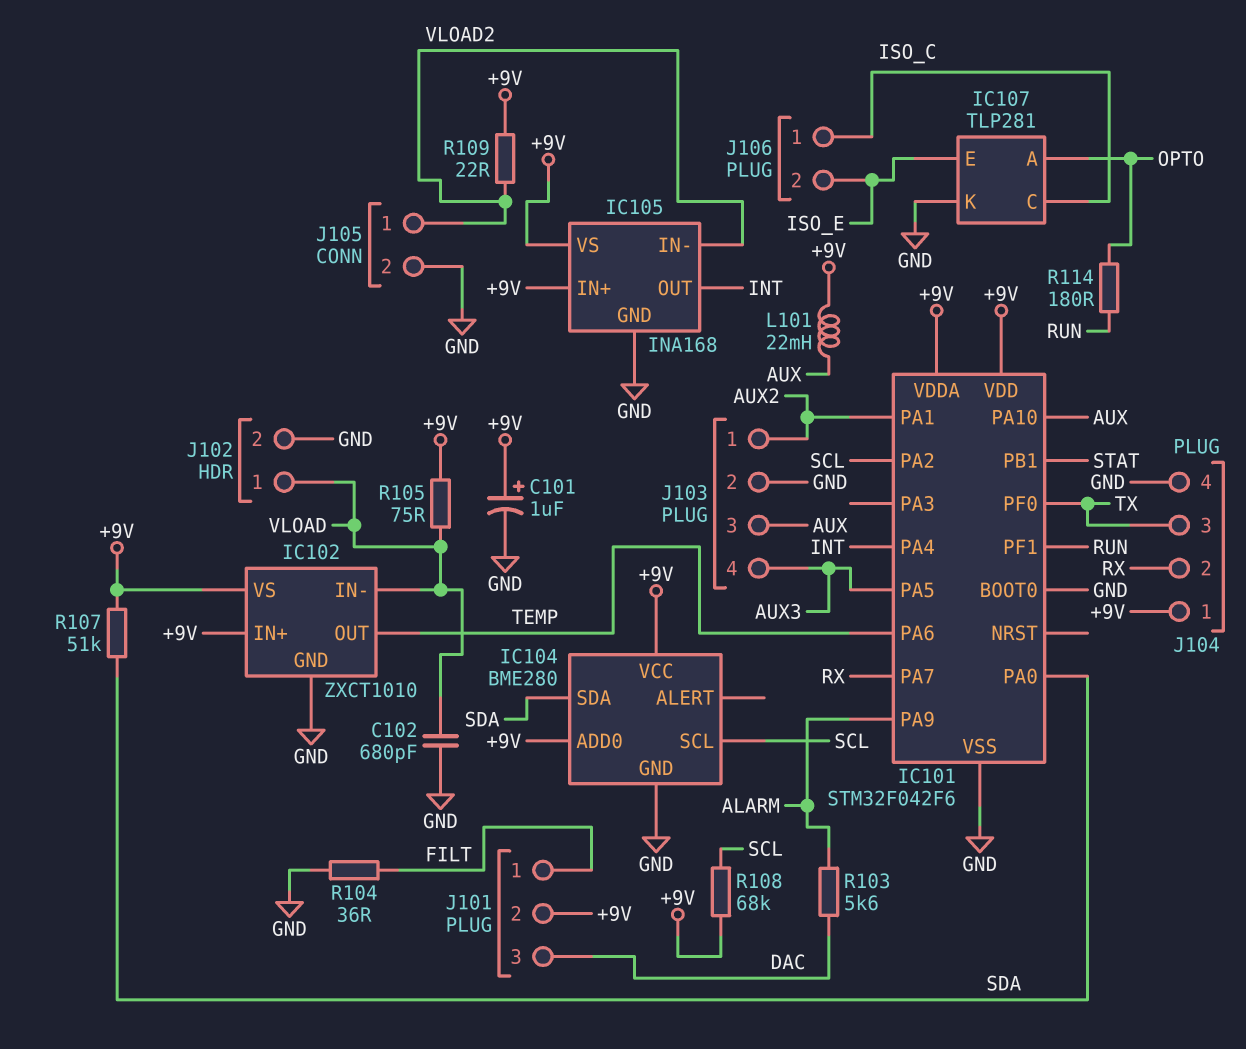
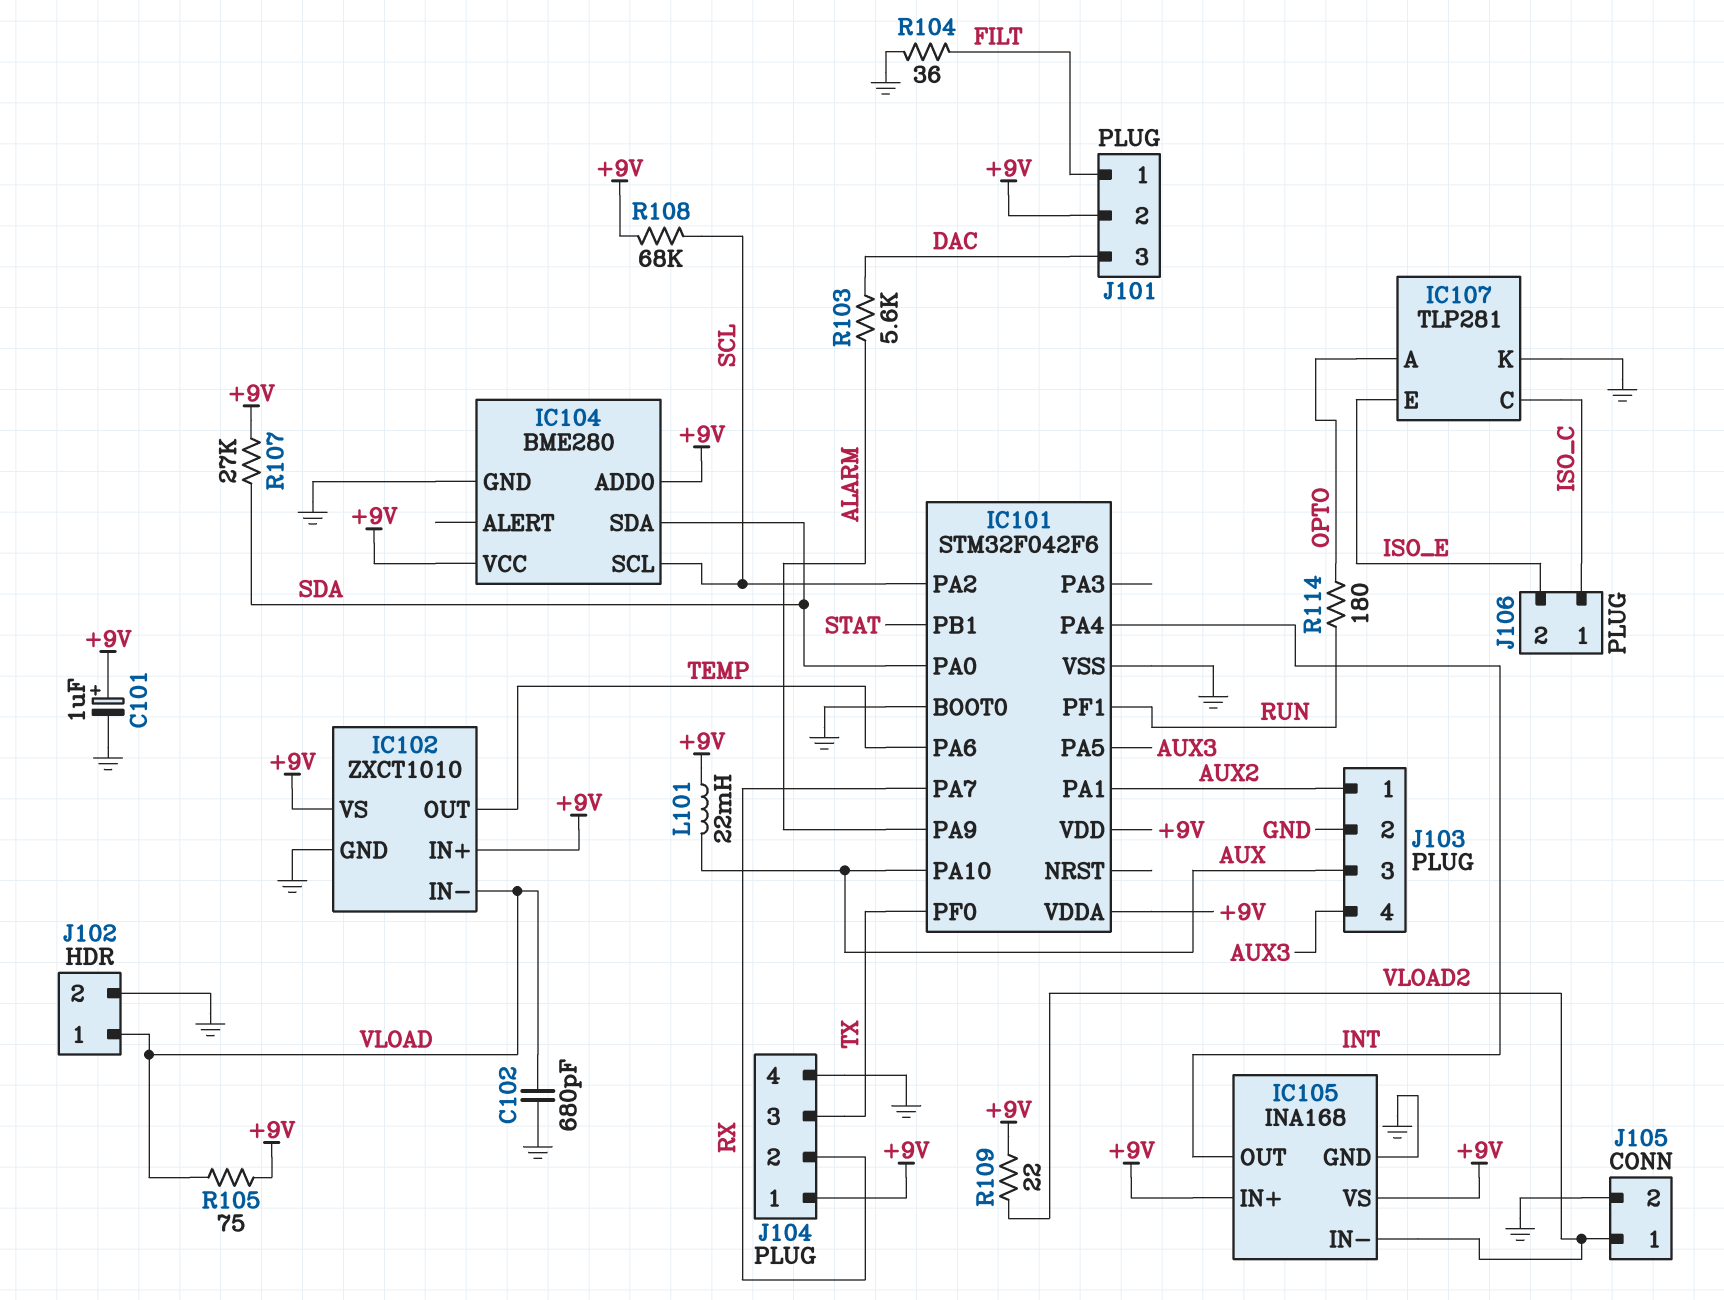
R107: 51k (+9V, SDA) -> 27k (+9V, SDA)

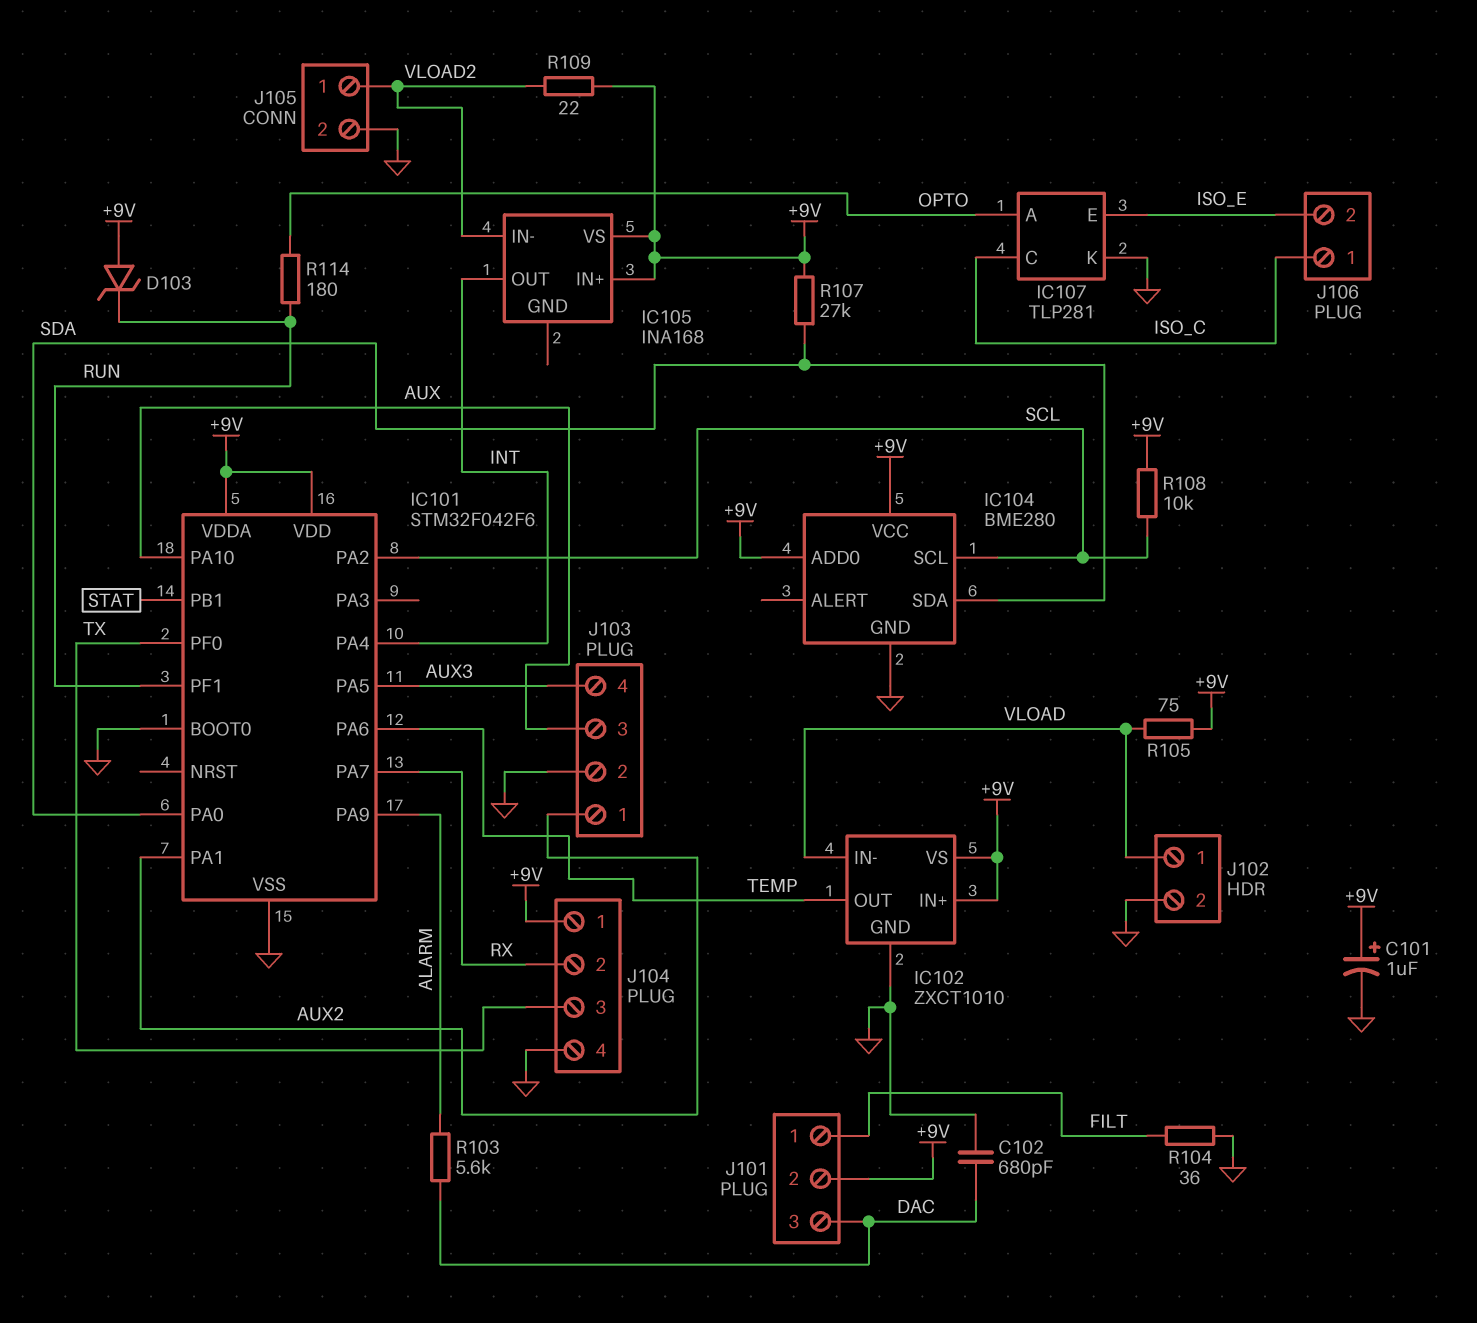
C102: 680pF (GND, VLOAD) -> 680pF (DAC, GND)
D103: none -> zener (A +9V, K RUN)
IC105 pin GND: GND -> none
L101: 22mH (+9V, AUX) -> none
R108: 68k (+9V, SCL) -> 10k (+9V, SCL)

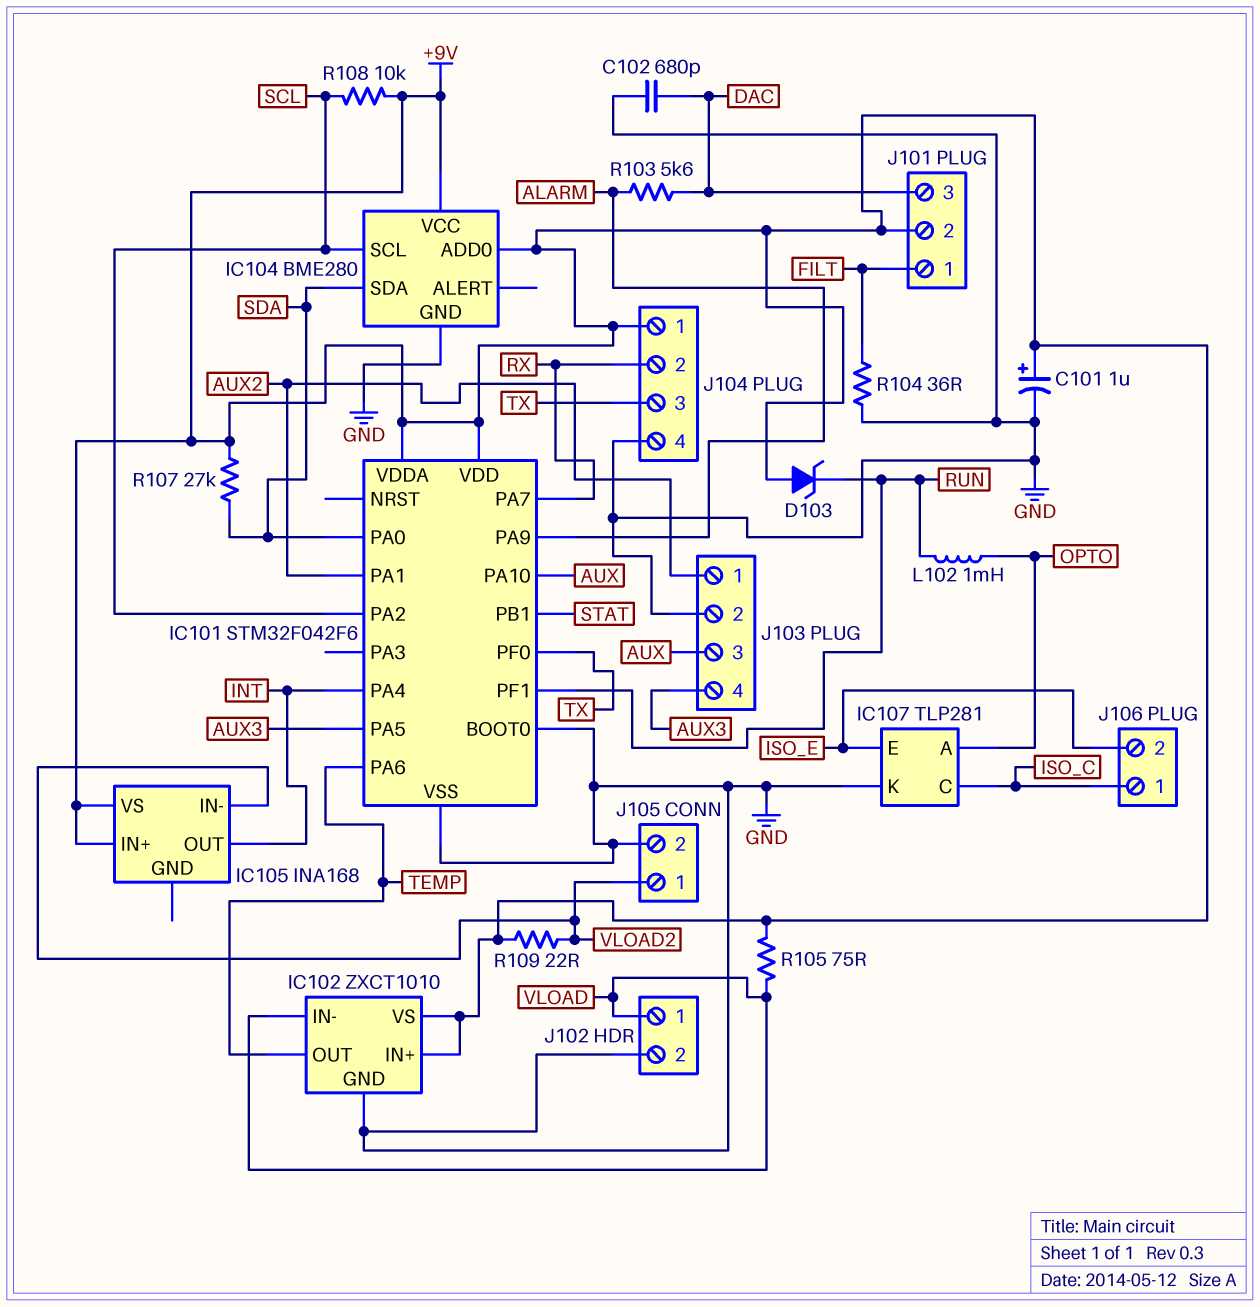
L102: none -> 1mH (OPTO, RUN)
R114: 180 (OPTO, RUN) -> none

